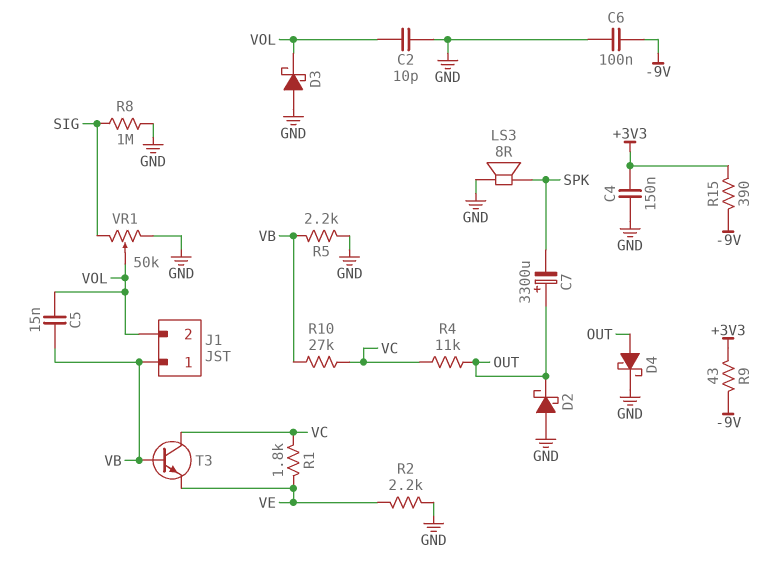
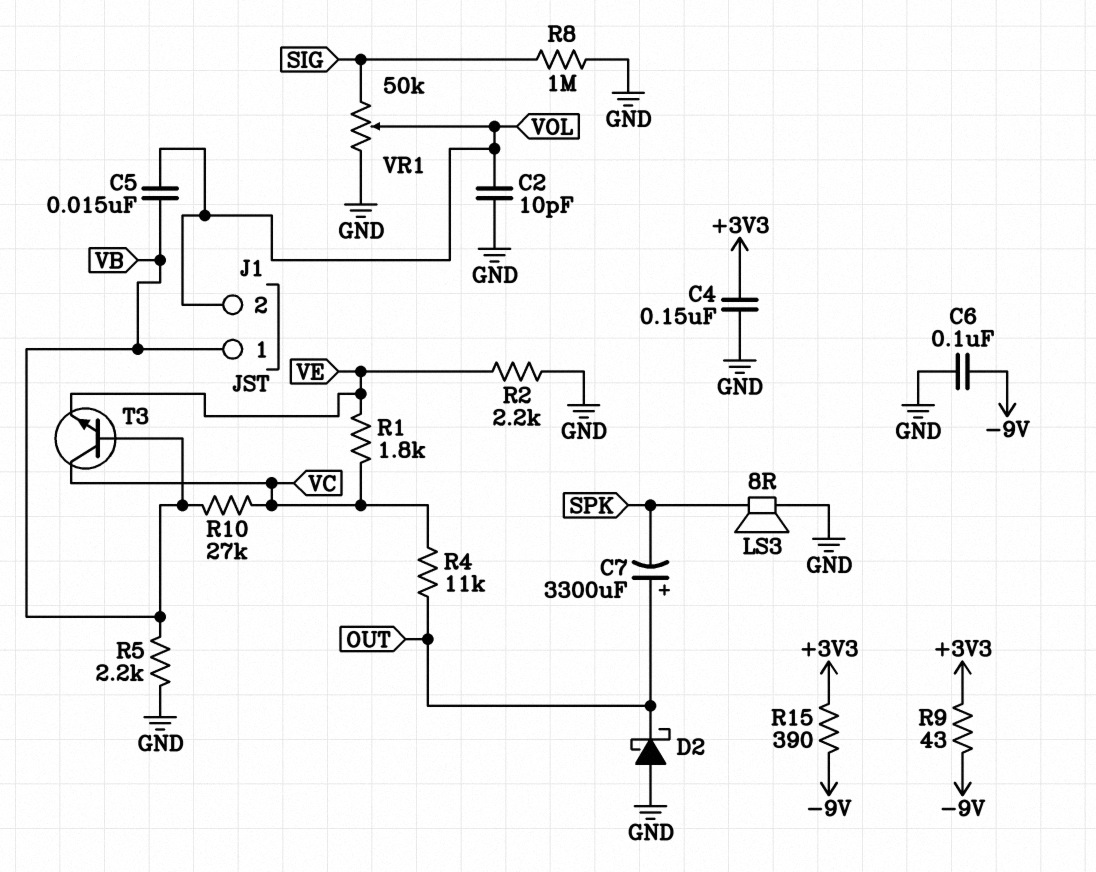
D3: schottky (A GND, K VOL) -> none
D4: schottky (A OUT, K GND) -> none

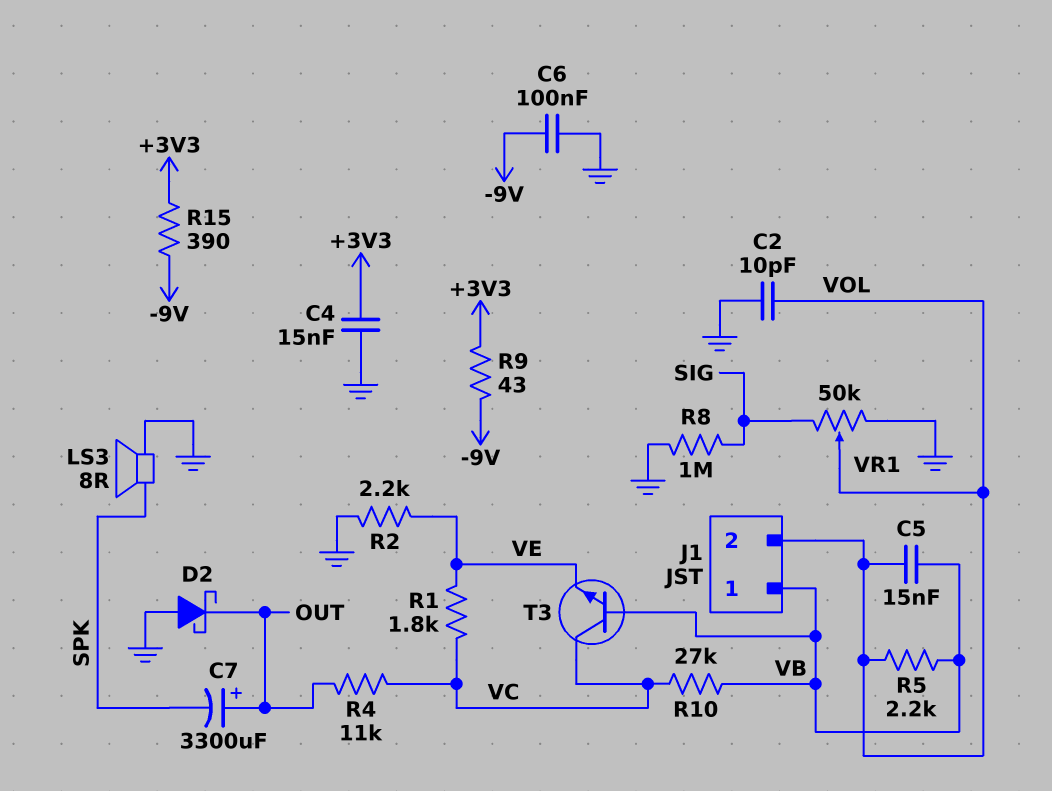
C4: 150nF (+3V3, GND) -> 15nF (+3V3, GND)
R5: 2.2k (GND, VB) -> 2.2k (VB, VOL)

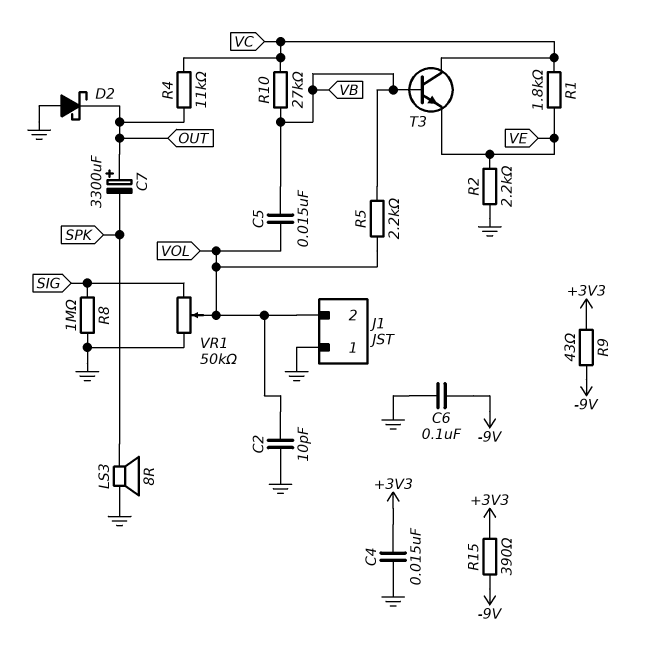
J1 pin 1: VB -> GND

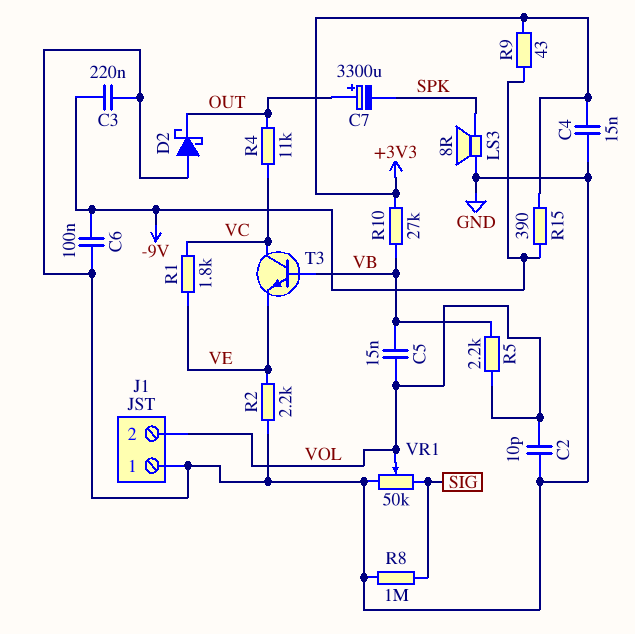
C3: none -> 220nF (-9V, GND)
R10: 27k (VB, VC) -> 27k (+3V3, VB)

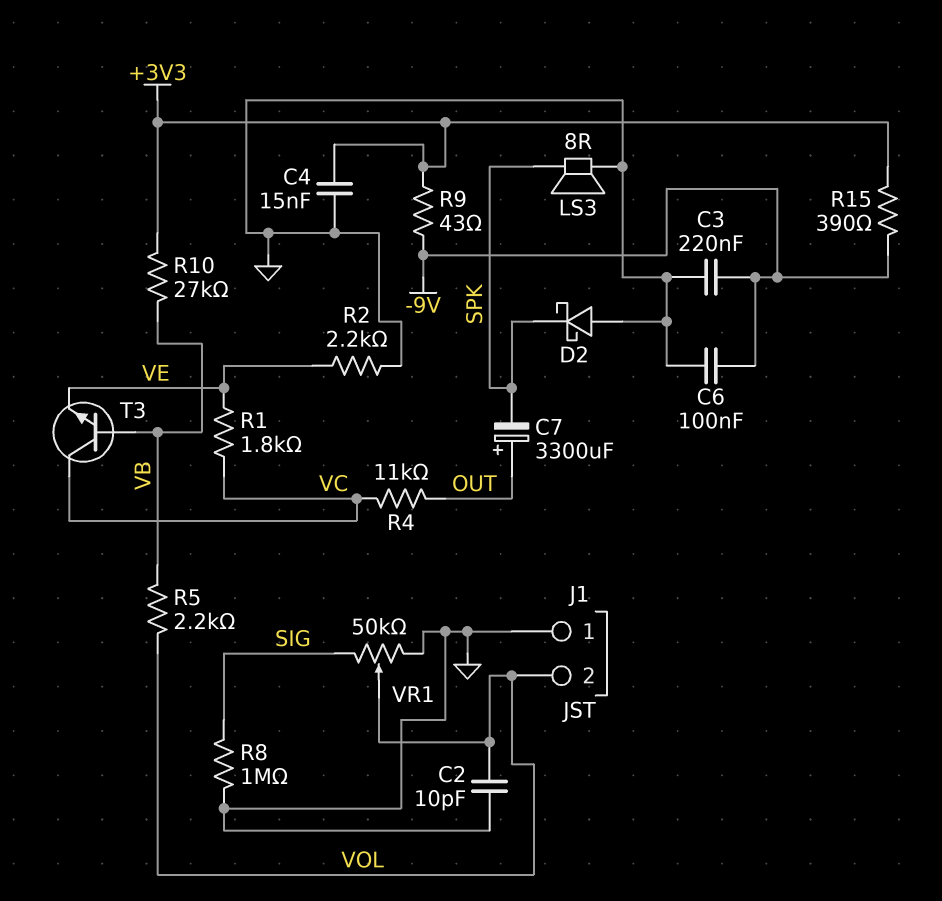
C5: 15nF (VB, VOL) -> none
D2: schottky (A GND, K OUT) -> schottky (A GND, K SPK)

